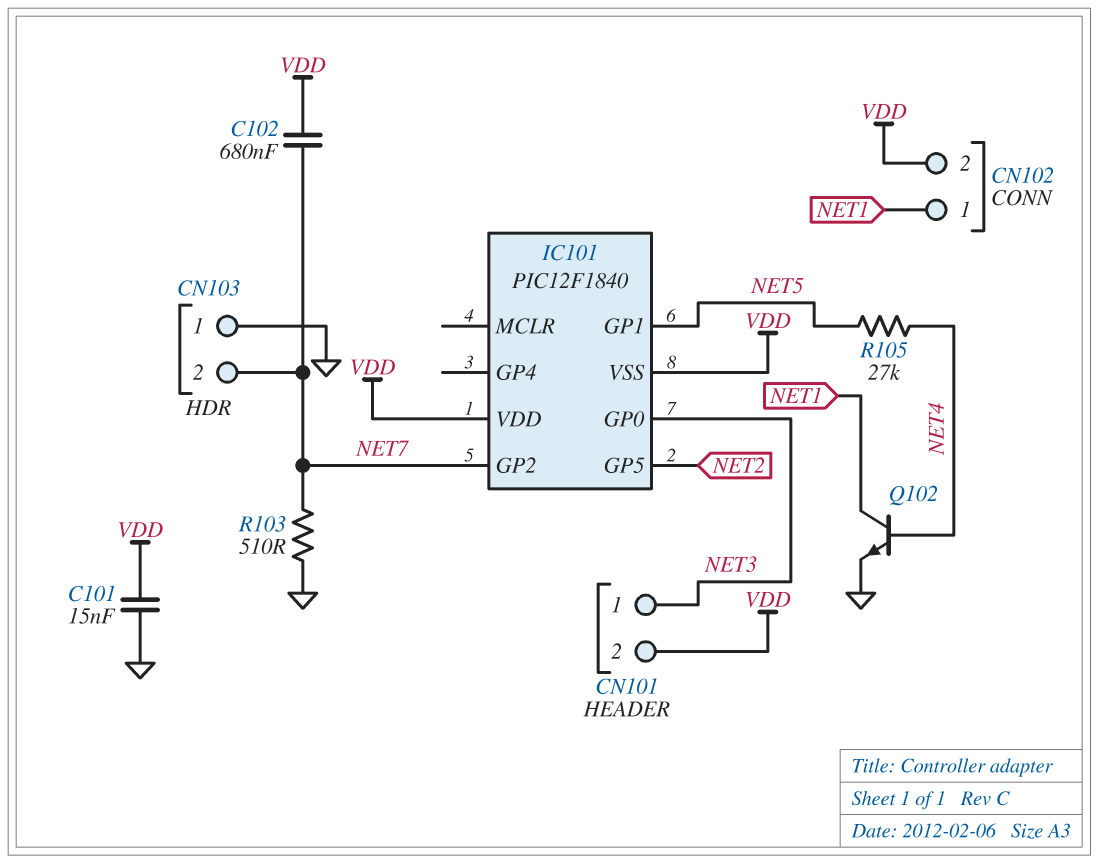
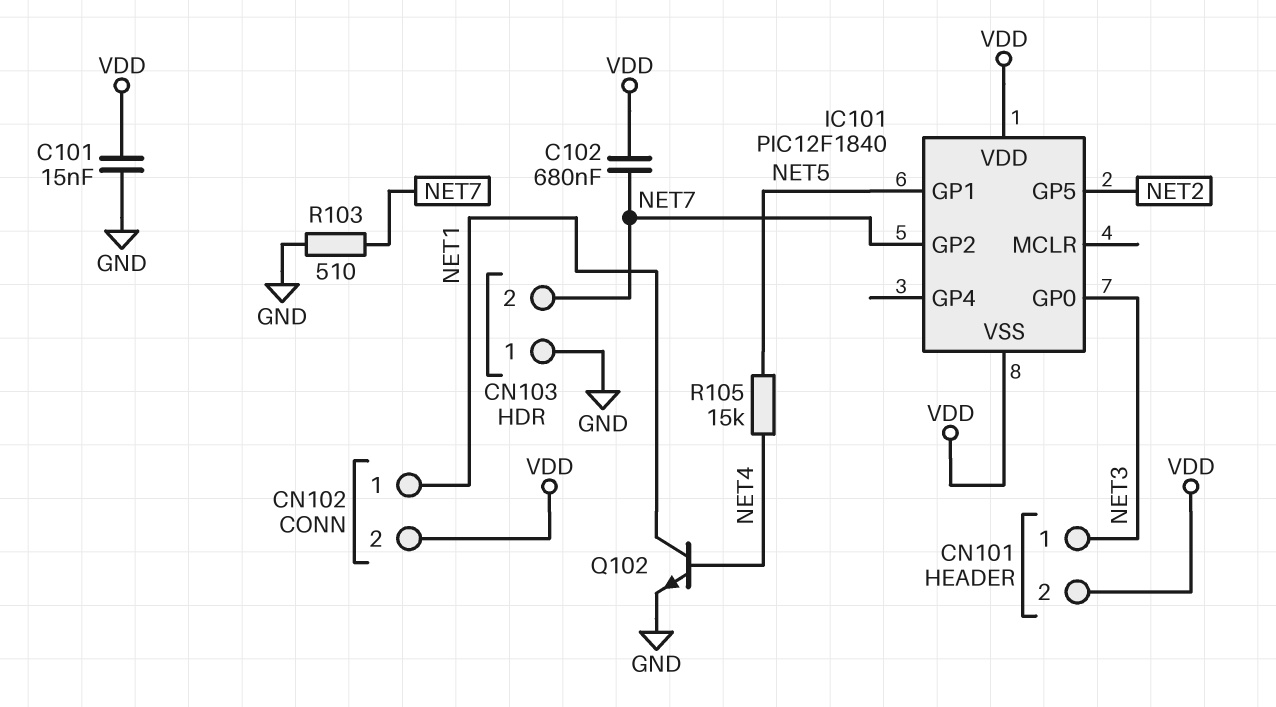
R105: 27k (NET4, NET5) -> 15k (NET4, NET5)

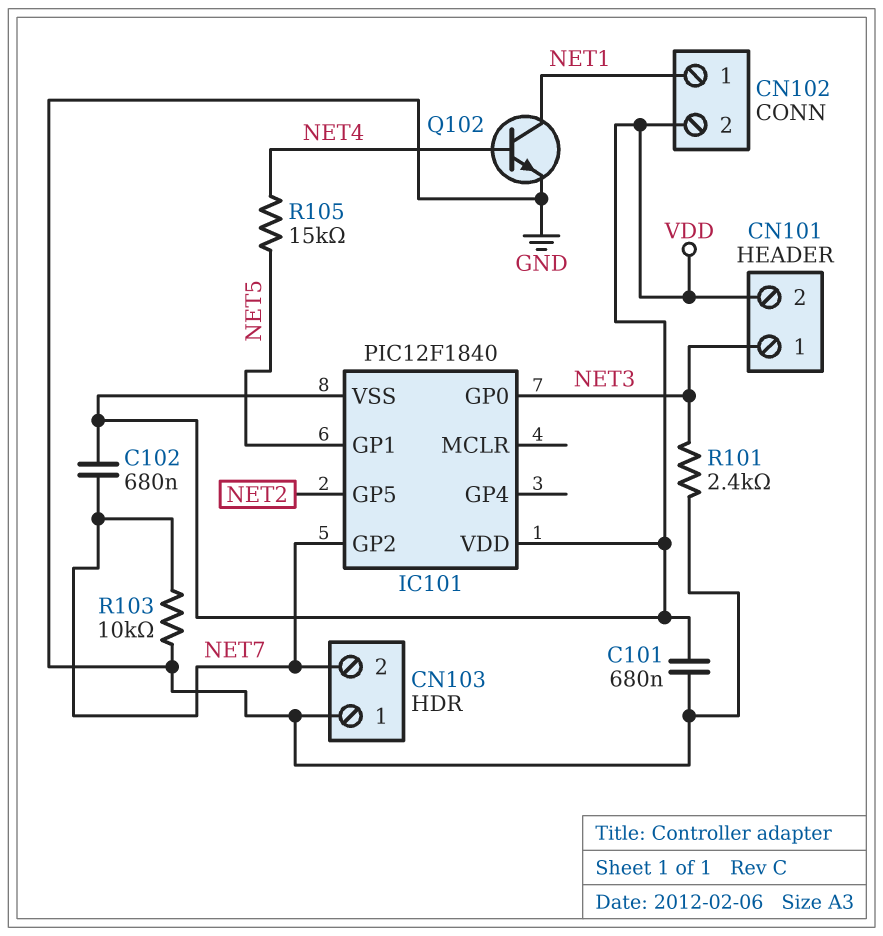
C101: 15nF (GND, VDD) -> 680nF (GND, VDD)
R101: none -> 2.4k (GND, NET3)
R103: 510 (GND, NET7) -> 10k (GND, NET7)

